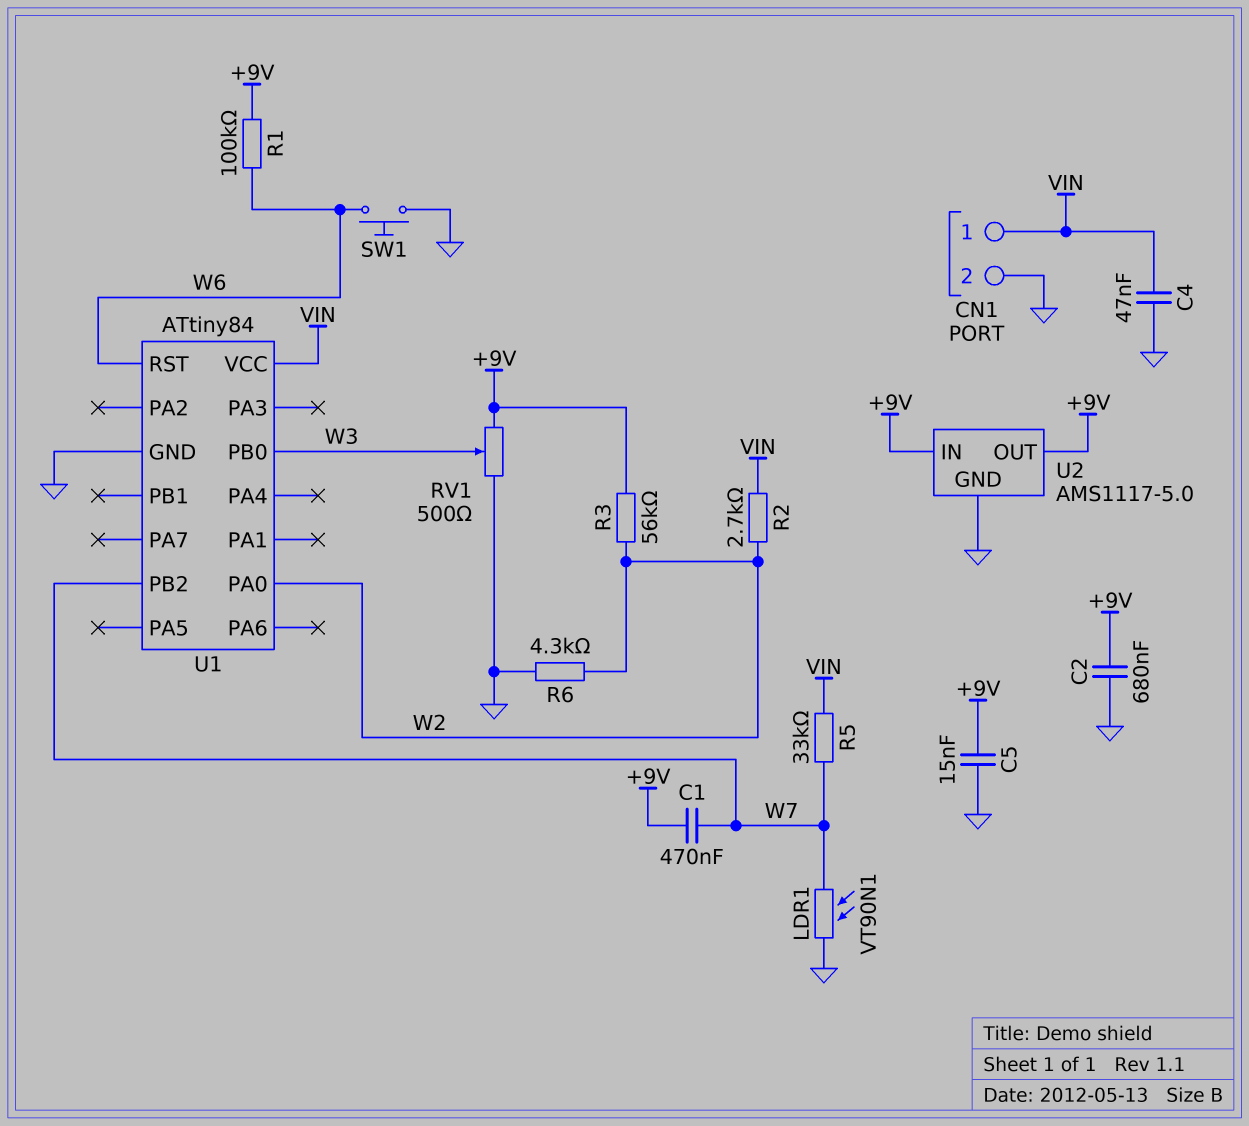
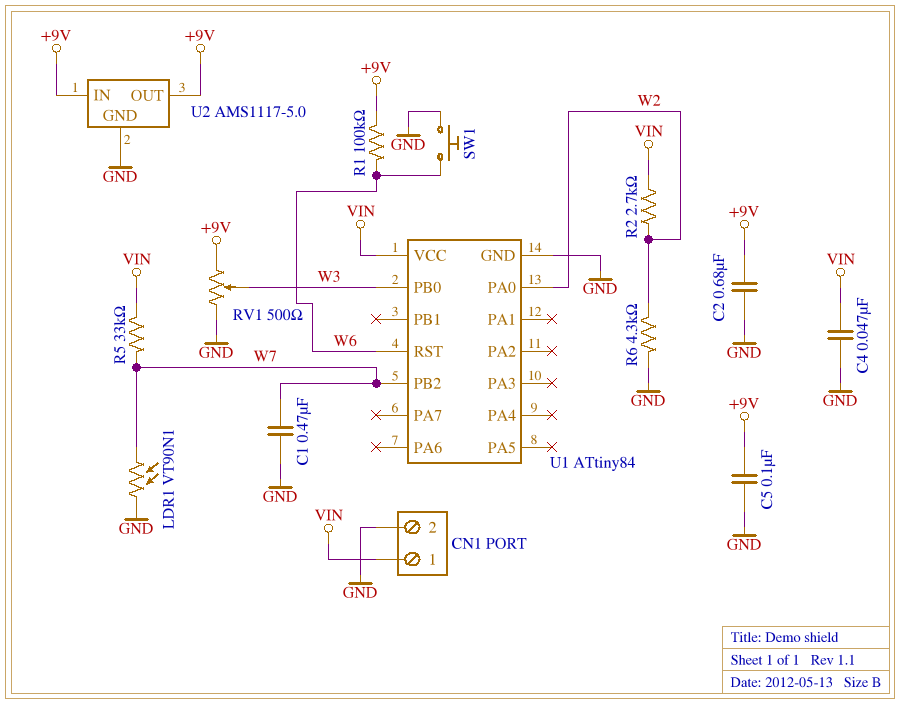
C1: 470nF (+9V, W7) -> 470nF (GND, W7)
C5: 15nF (+9V, GND) -> 100nF (+9V, GND)
R3: 56k (+9V, W2) -> none

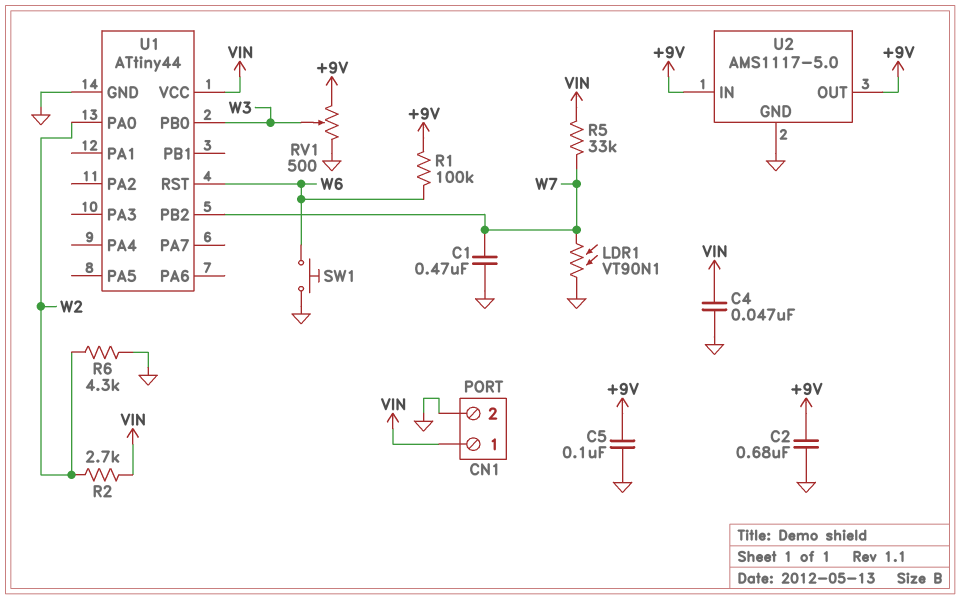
U1: ATtiny84 -> ATtiny44

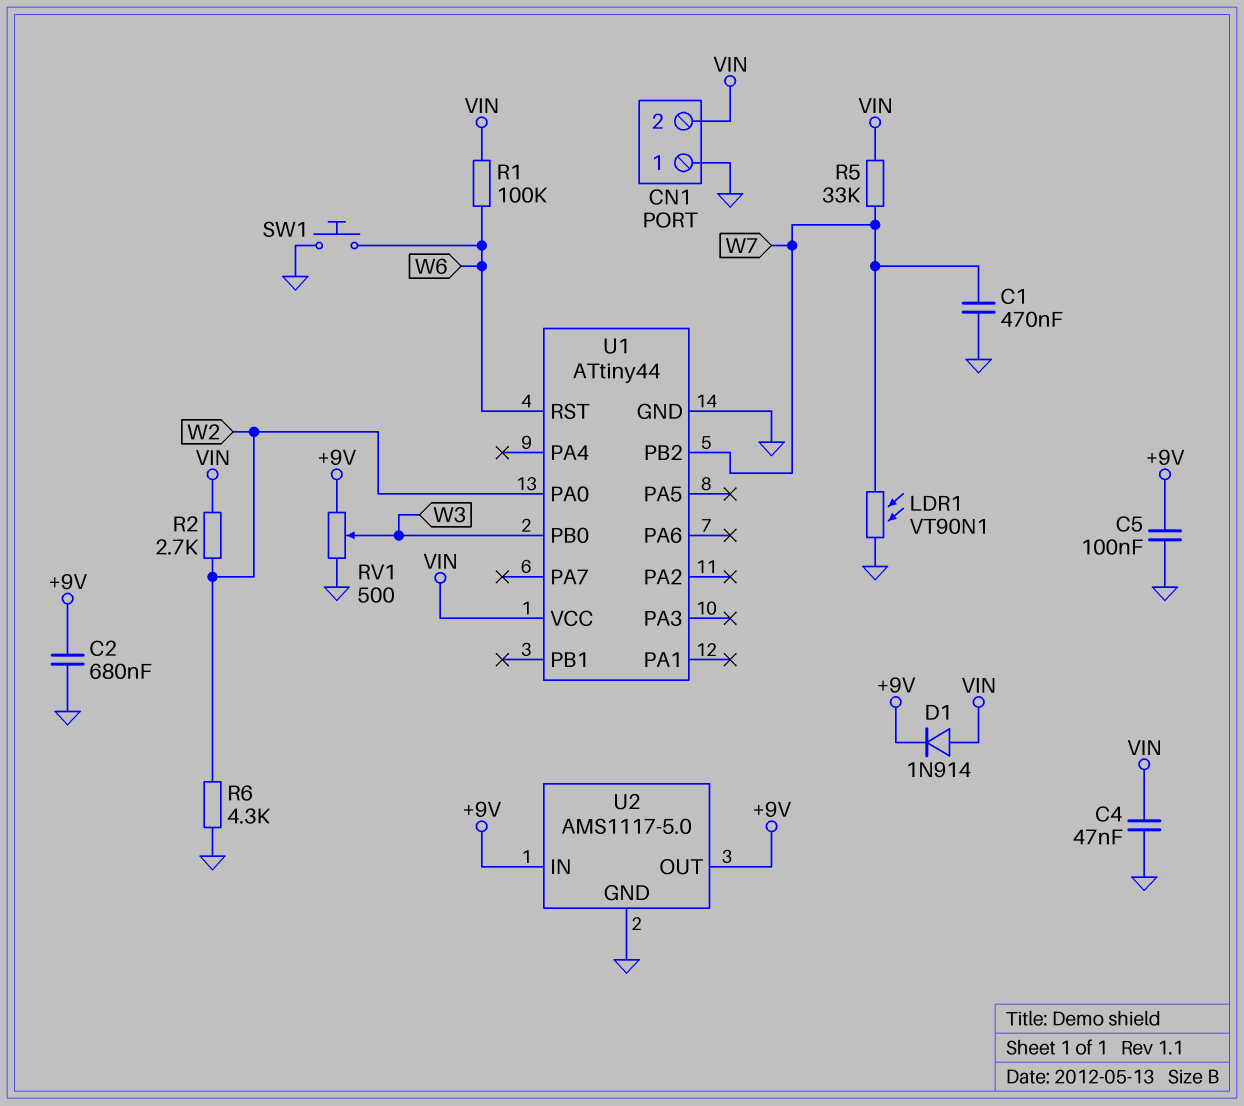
CN1 pin 1: VIN -> GND
CN1 pin 2: GND -> VIN
D1: none -> diode 1N914 (A VIN, K +9V)
R1: 100k (+9V, W6) -> 100k (VIN, W6)

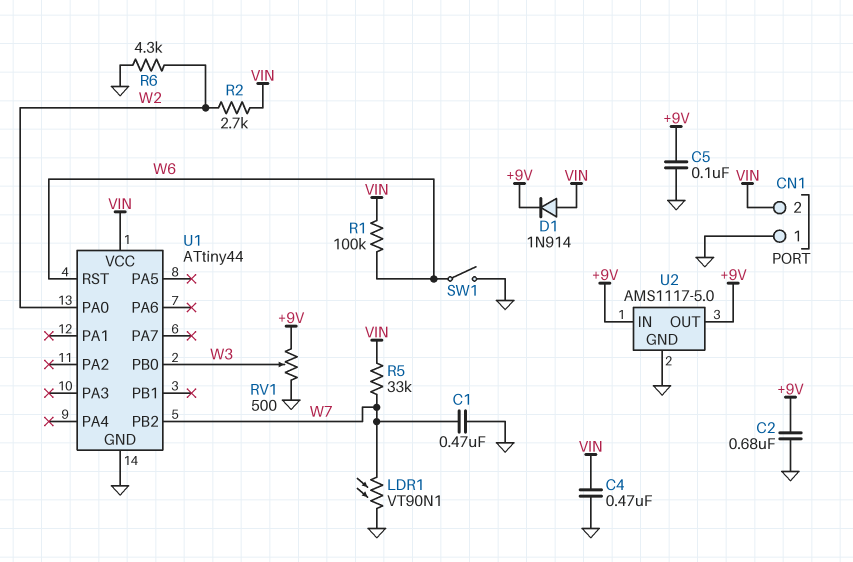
C4: 47nF (GND, VIN) -> 470nF (GND, VIN)
SW1: button (GND, W6) -> switch (GND, W6)

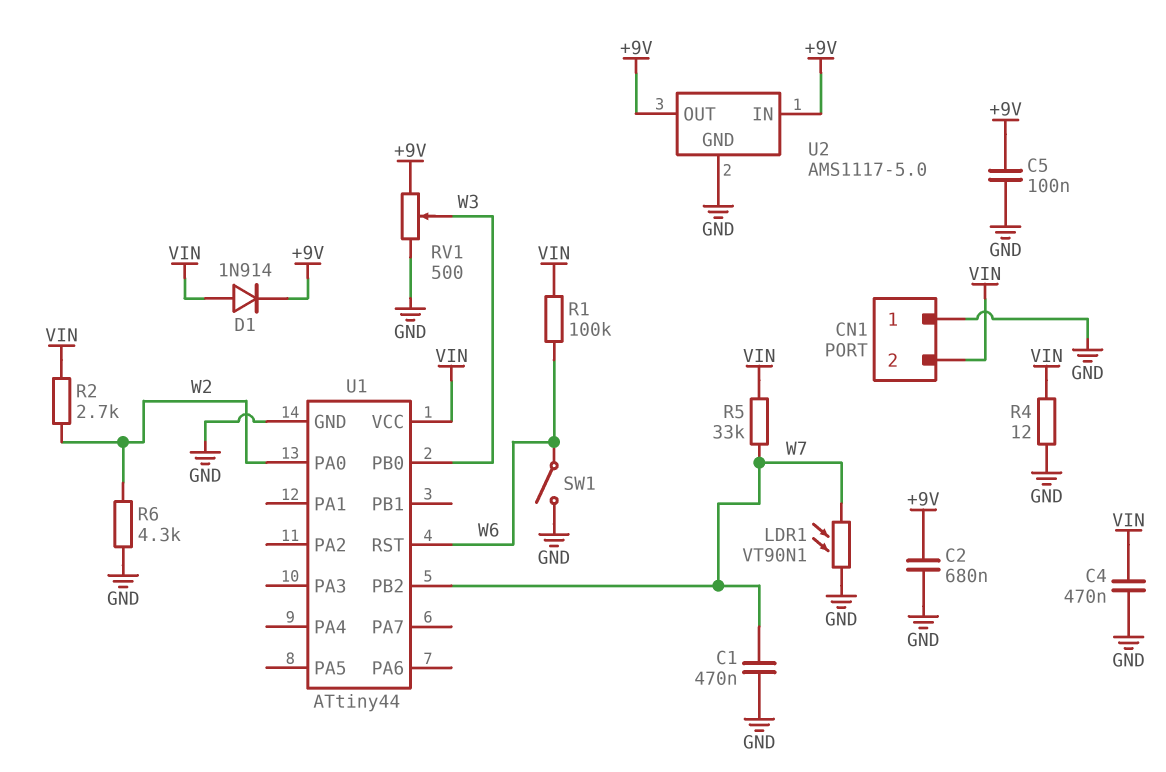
R4: none -> 12 (GND, VIN)

